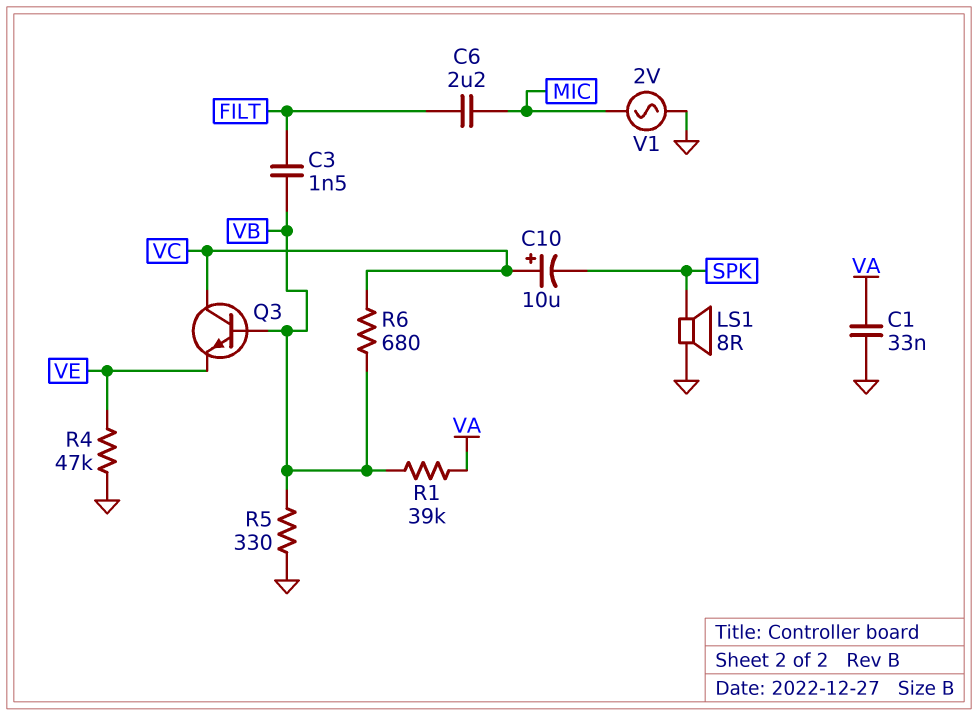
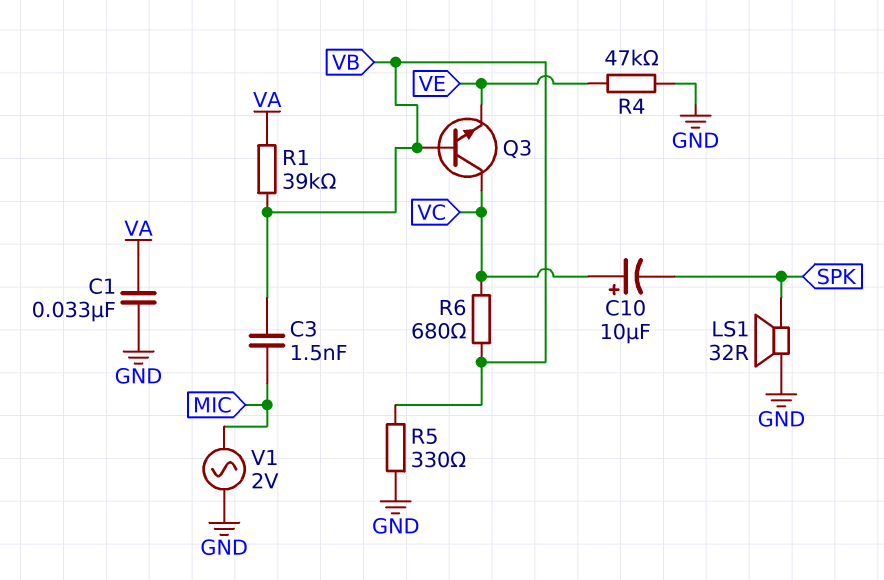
C3: 1.5nF (FILT, VB) -> 1.5nF (MIC, VB)
C6: 2.2uF (FILT, MIC) -> none
LS1: speaker 8R (GND, SPK) -> speaker 32R (GND, SPK)

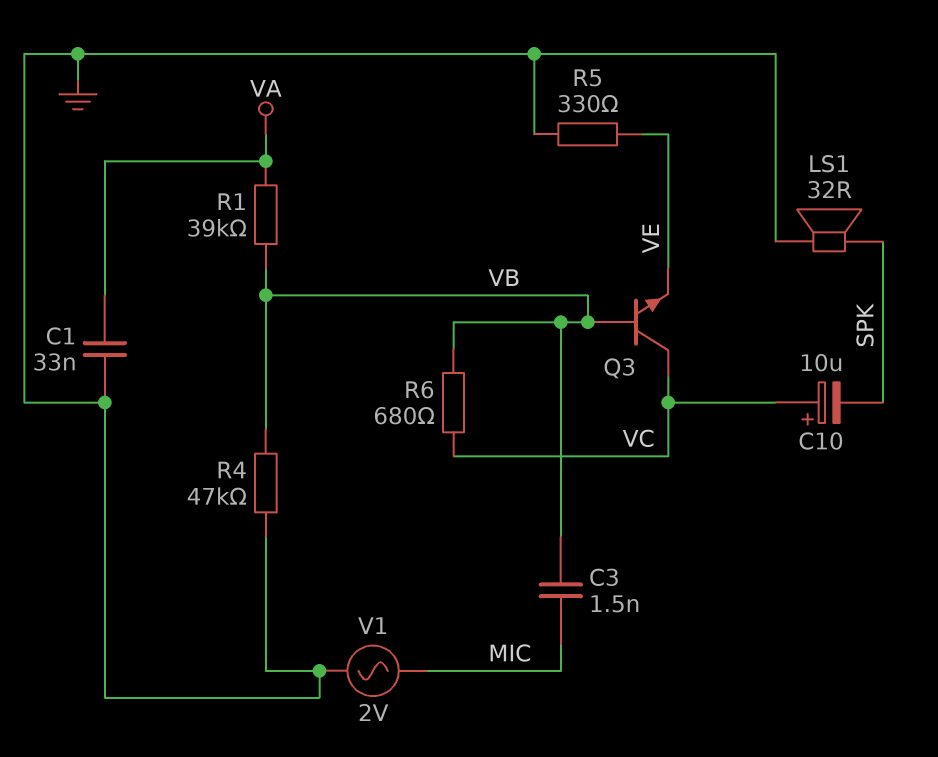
R4: 47k (GND, VE) -> 47k (GND, VB)
R5: 330 (GND, VB) -> 330 (GND, VE)

